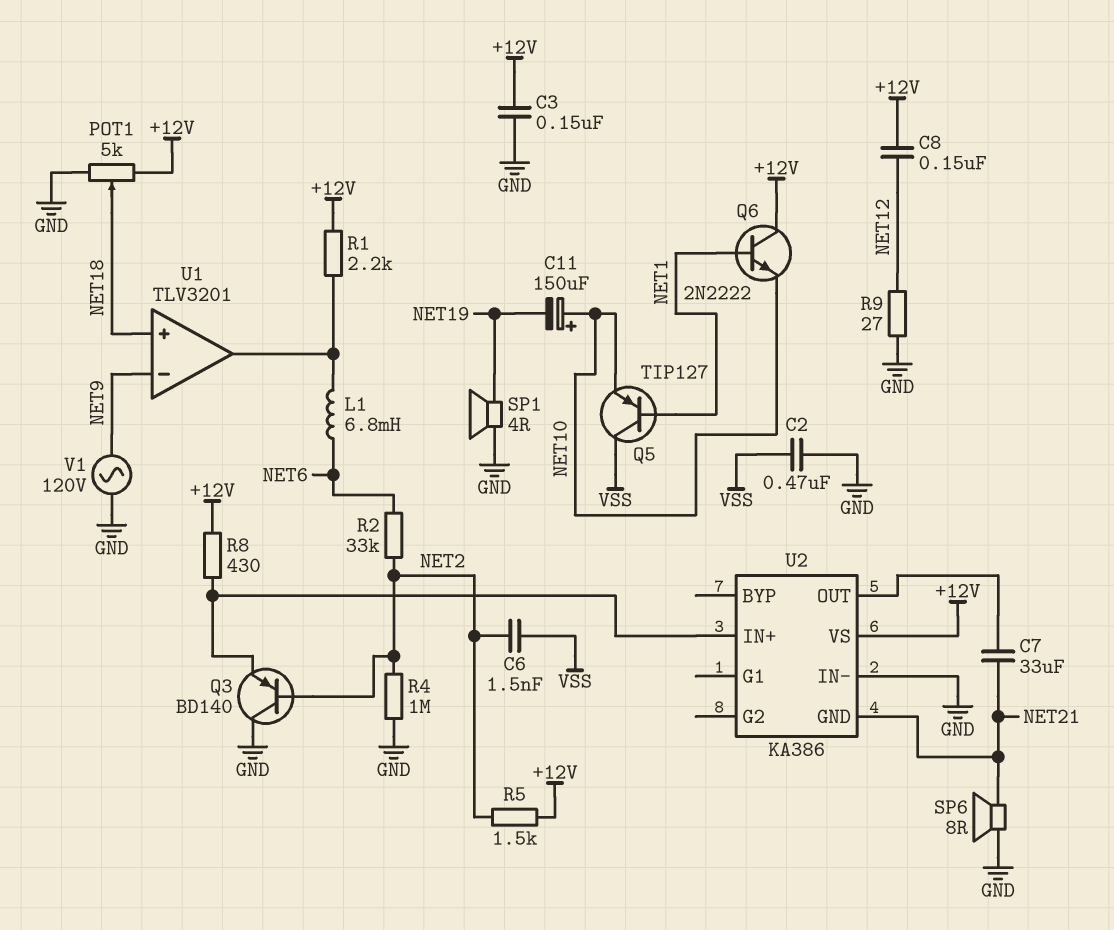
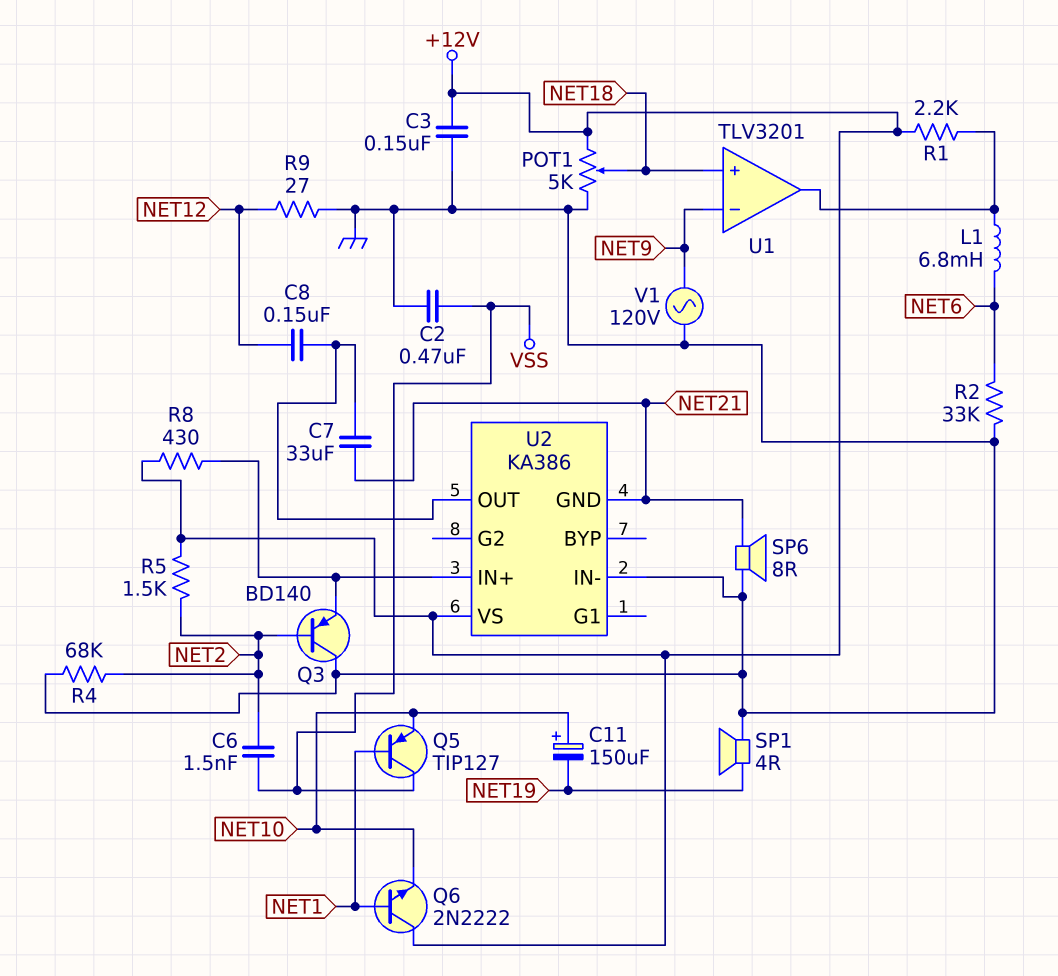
C8: 150nF (+12V, NET12) -> 150nF (NET12, U2/OUT)
R2: 33k (NET2, NET6) -> 33k (GND, NET6)
R4: 1M (GND, NET2) -> 68k (GND, NET2)

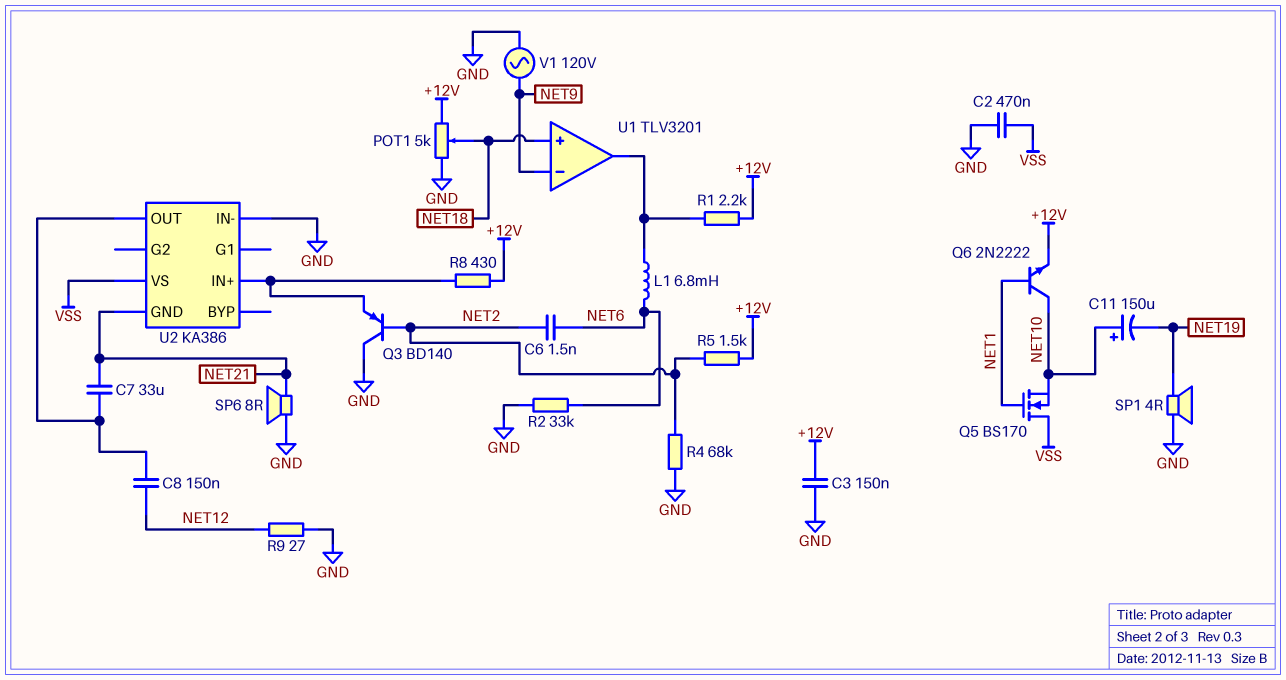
C6: 1.5nF (NET2, VSS) -> 1.5nF (NET2, NET6)
Q5: PNP TIP127 (B NET1, C VSS, E NET10) -> NMOS BS170 (G NET1, D VSS, S NET10)
Q6: NPN 2N2222 (B NET1, C +12V, E NET10) -> NPN 2N2222 (B NET1, C NET10, E +12V)
U2 pin VS: +12V -> VSS

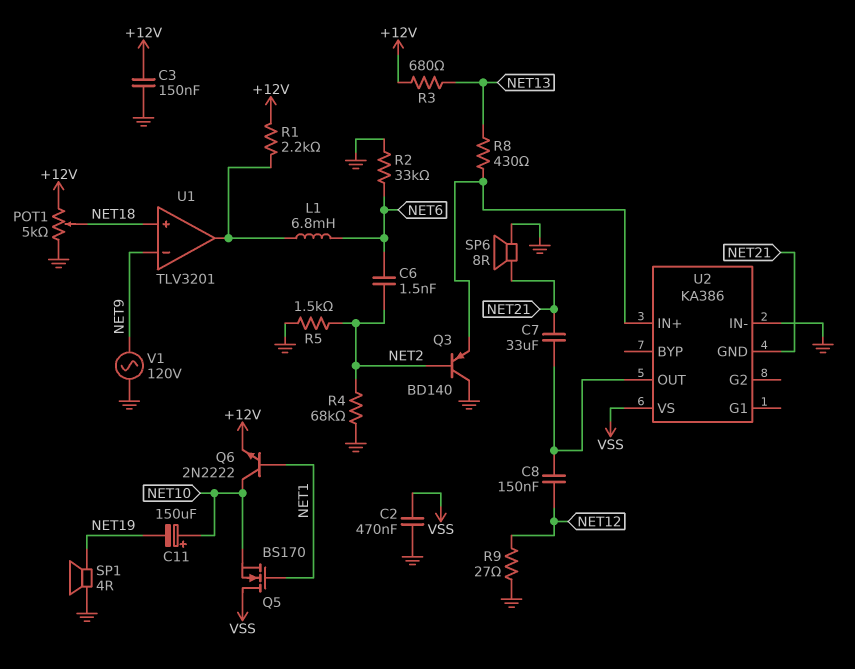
R3: none -> 680 (+12V, NET13)
R5: 1.5k (+12V, NET2) -> 1.5k (GND, NET2)
R8: 430 (+12V, U2/IN+) -> 430 (NET13, U2/IN+)

